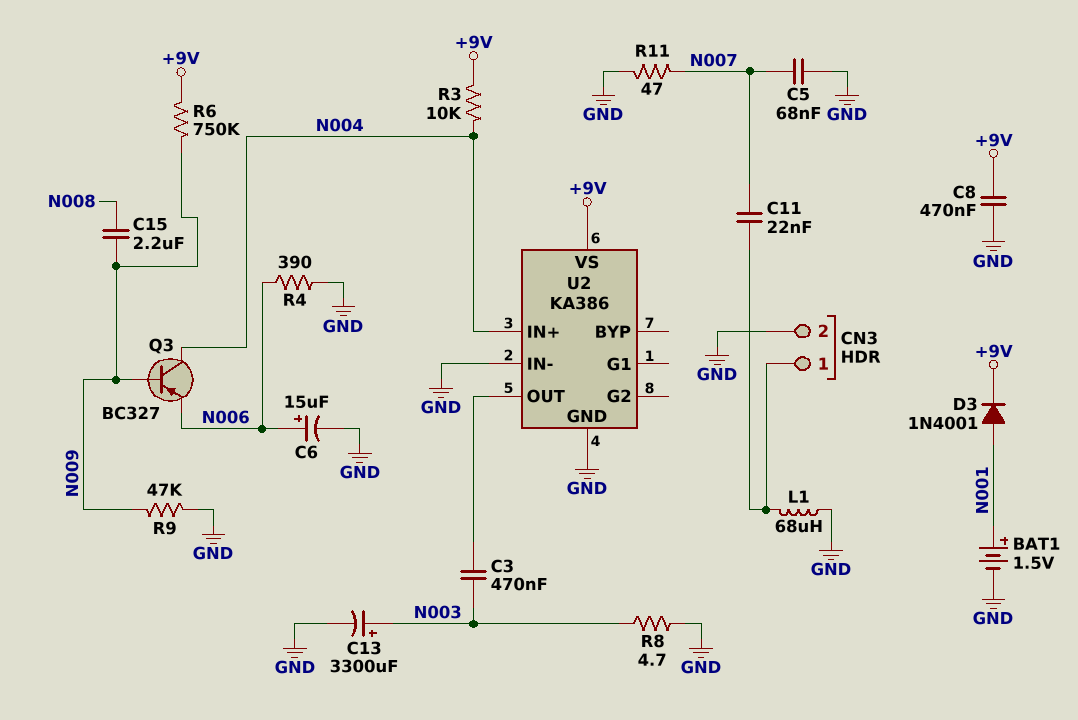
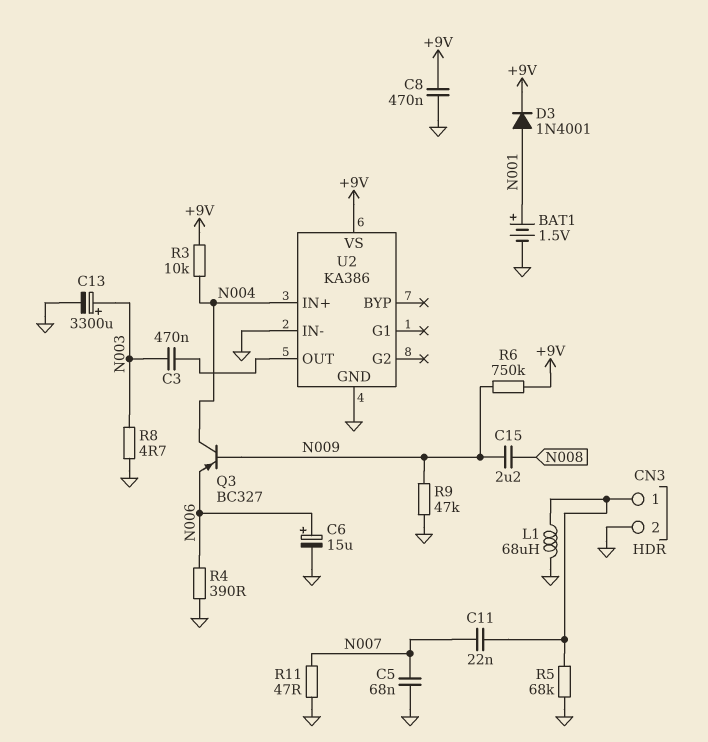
R5: none -> 68k (CN3/1, GND)

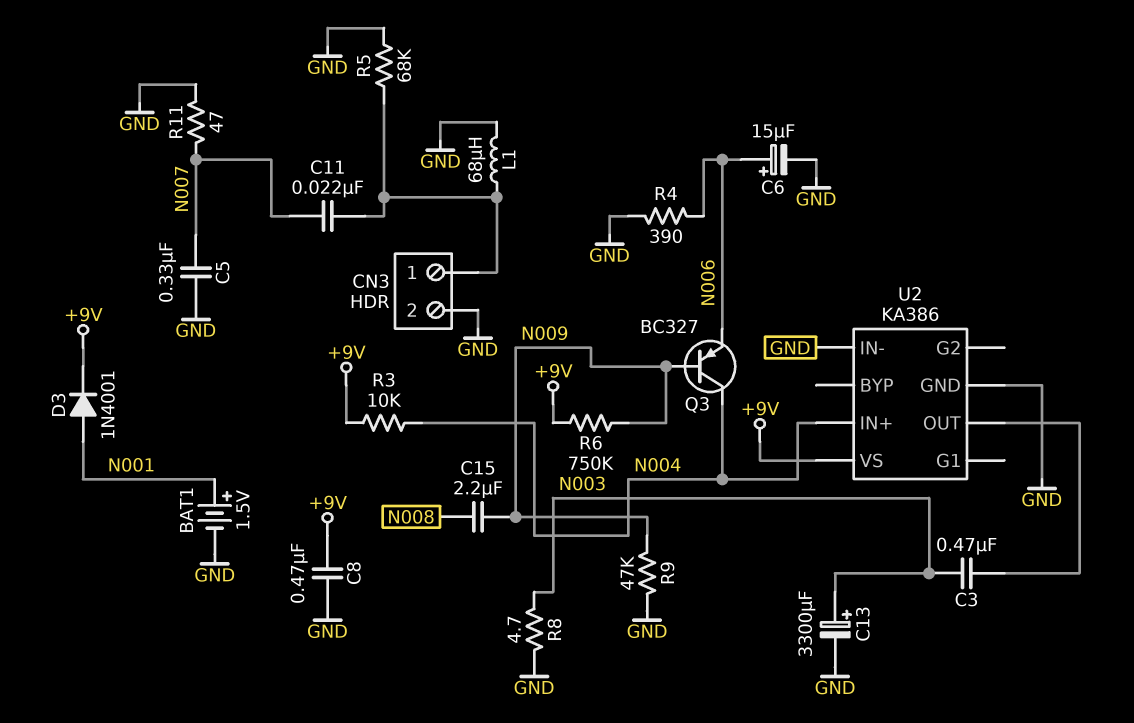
C5: 68nF (GND, N007) -> 330nF (GND, N007)

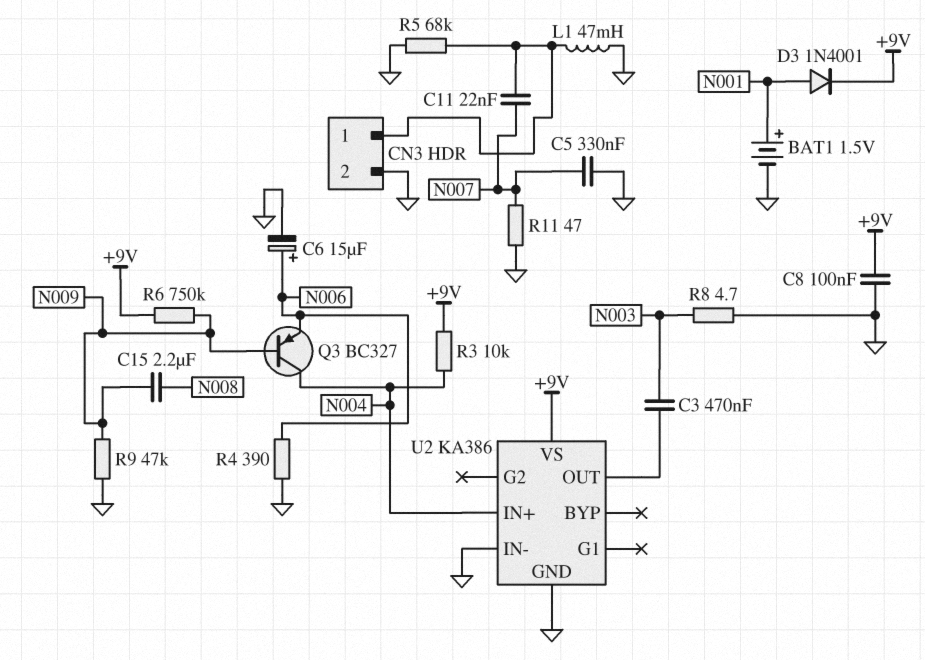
C8: 470nF (+9V, GND) -> 100nF (+9V, GND)
C13: 3300uF (plus N003, minus GND) -> none
L1: 68uH (CN3/1, GND) -> 47mH (CN3/1, GND)

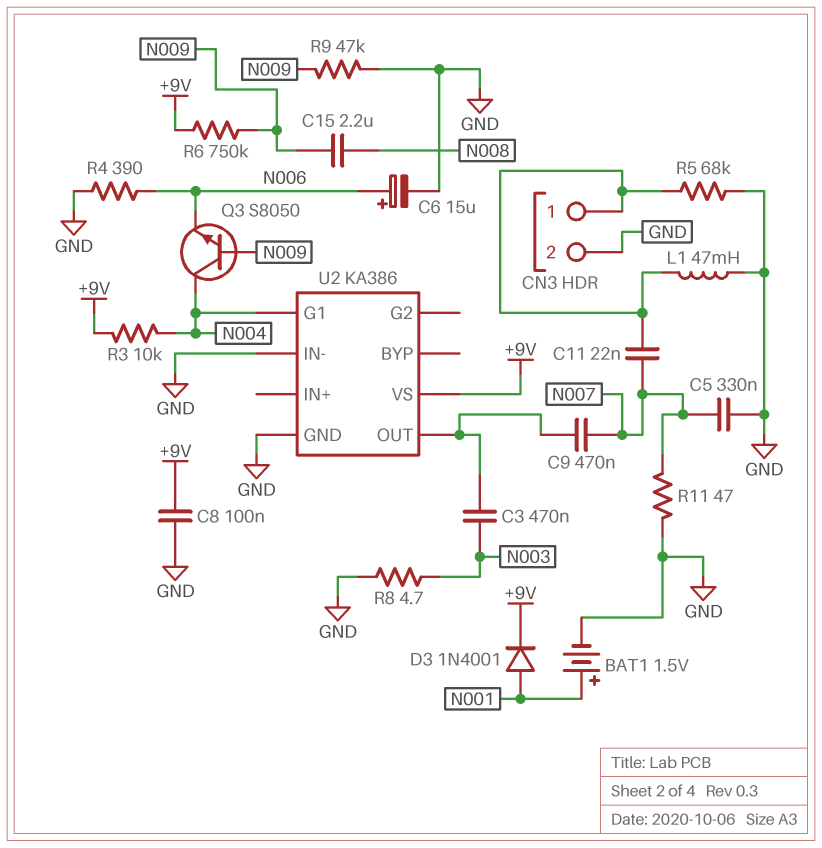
C9: none -> 470nF (N007, U2/OUT)
Q3: PNP BC327 (B N009, C N004, E N006) -> NPN S8050 (B N009, C N004, E N006)
U2 pin G1: none -> N004
U2 pin IN+: N004 -> none

